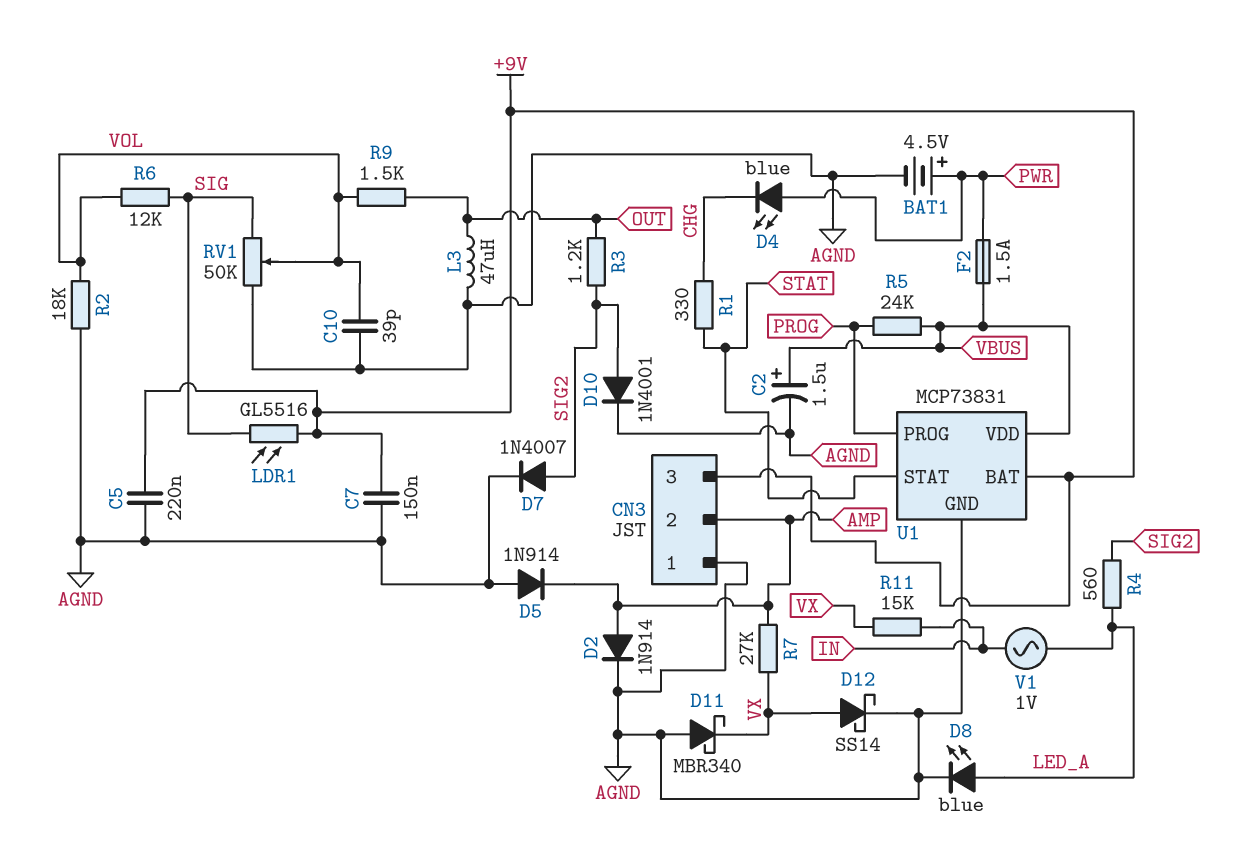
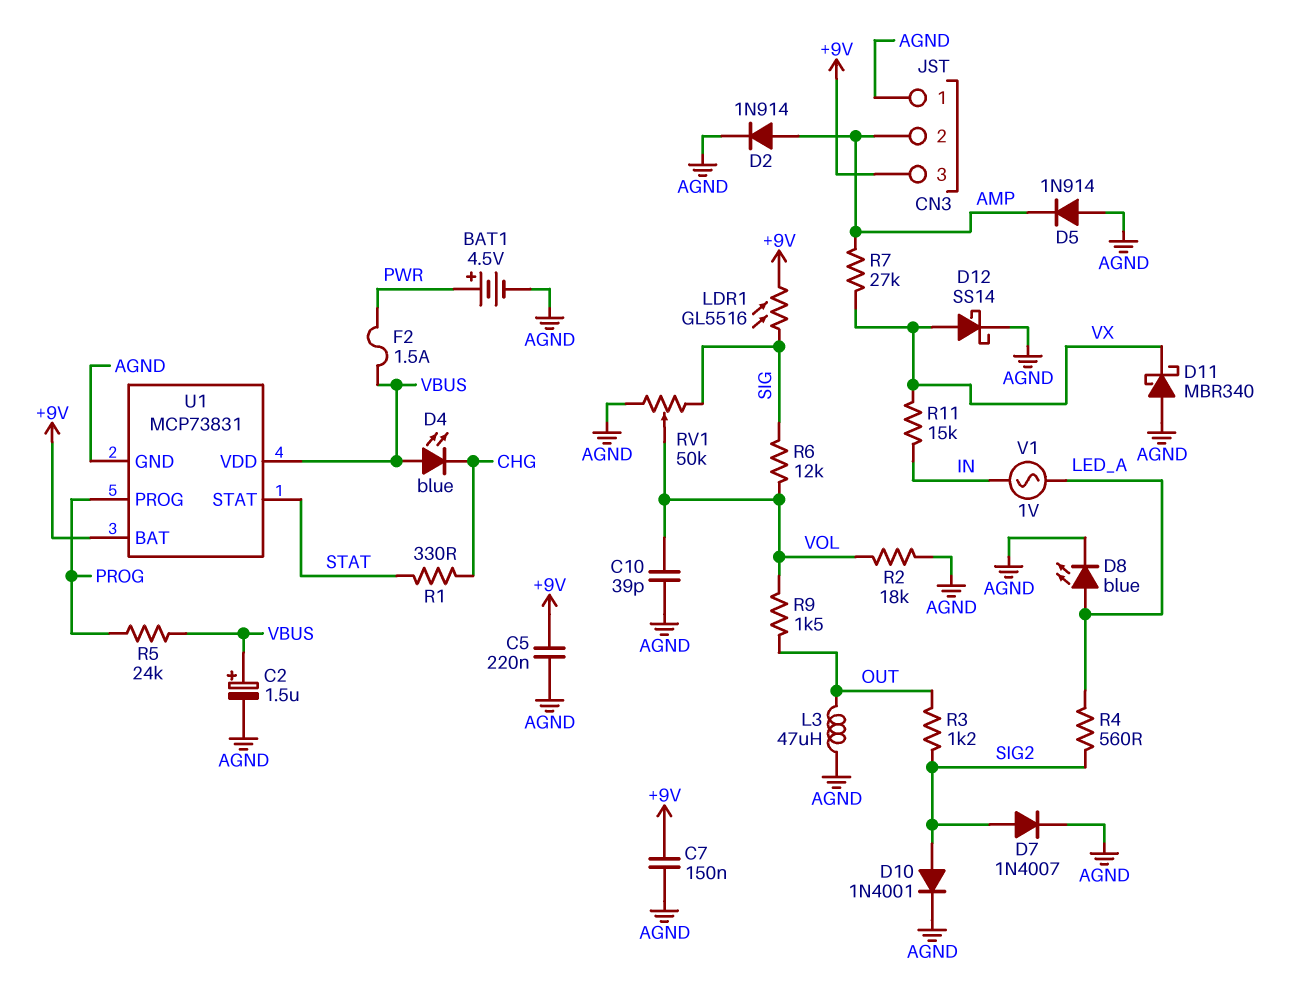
D4: LED blue (A PWR, K CHG) -> LED blue (A VBUS, K CHG)

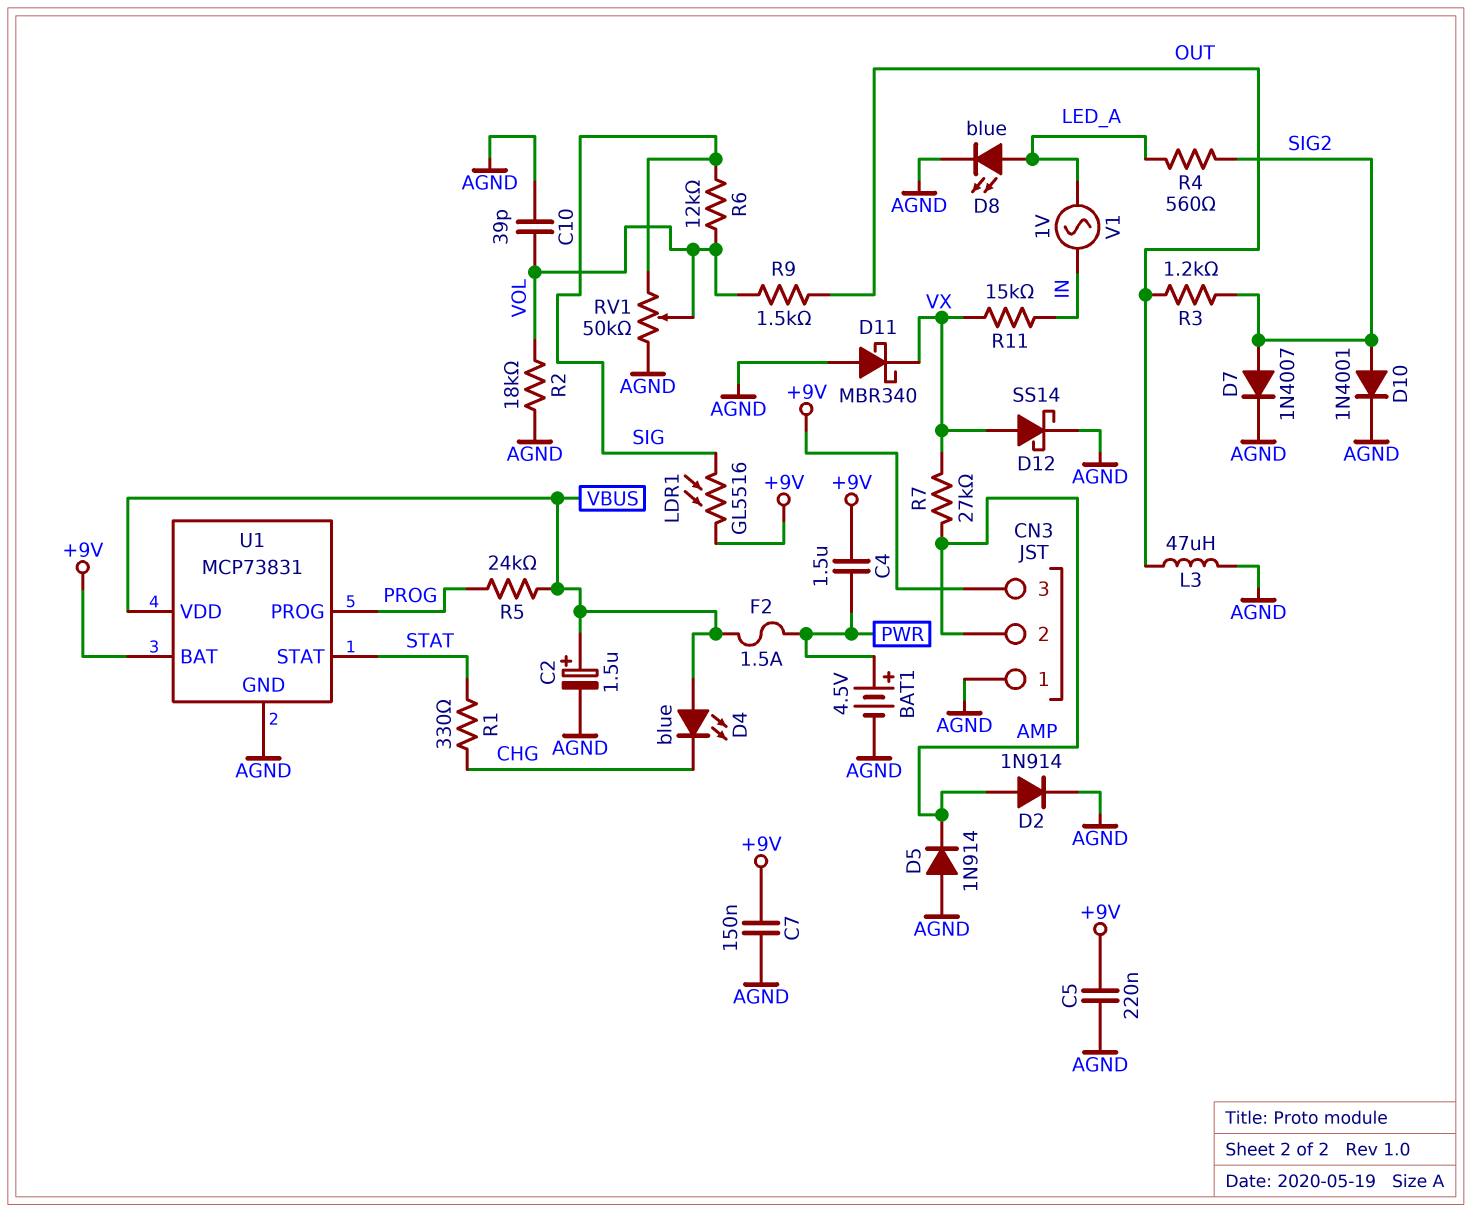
C4: none -> 1.5uF (+9V, PWR)

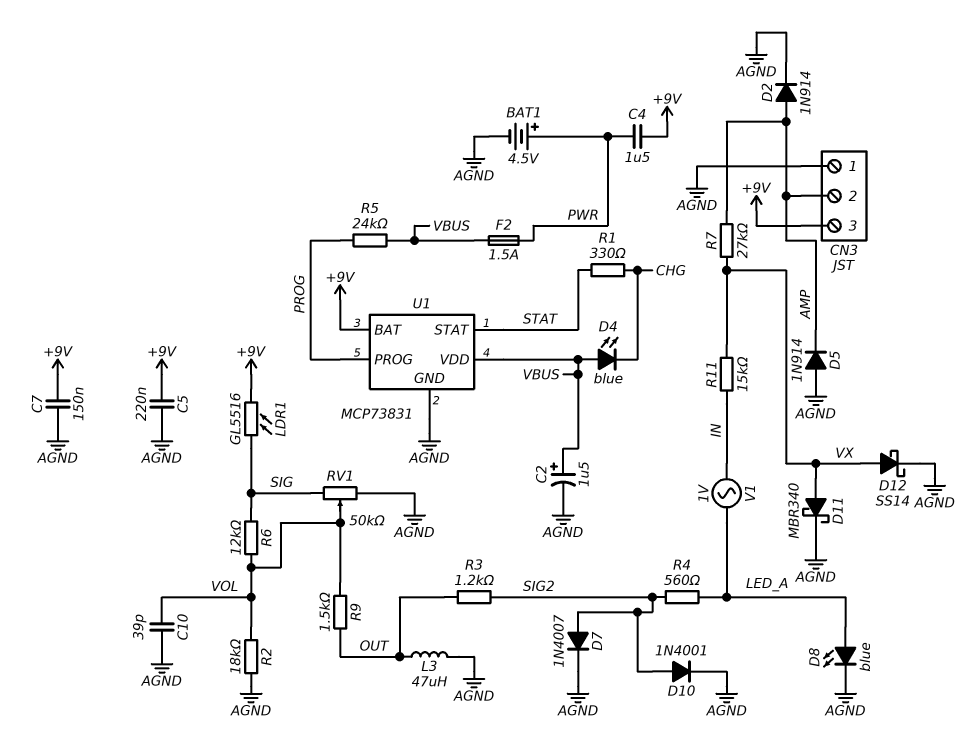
D11: schottky MBR340 (A AGND, K VX) -> schottky MBR340 (A VX, K AGND)

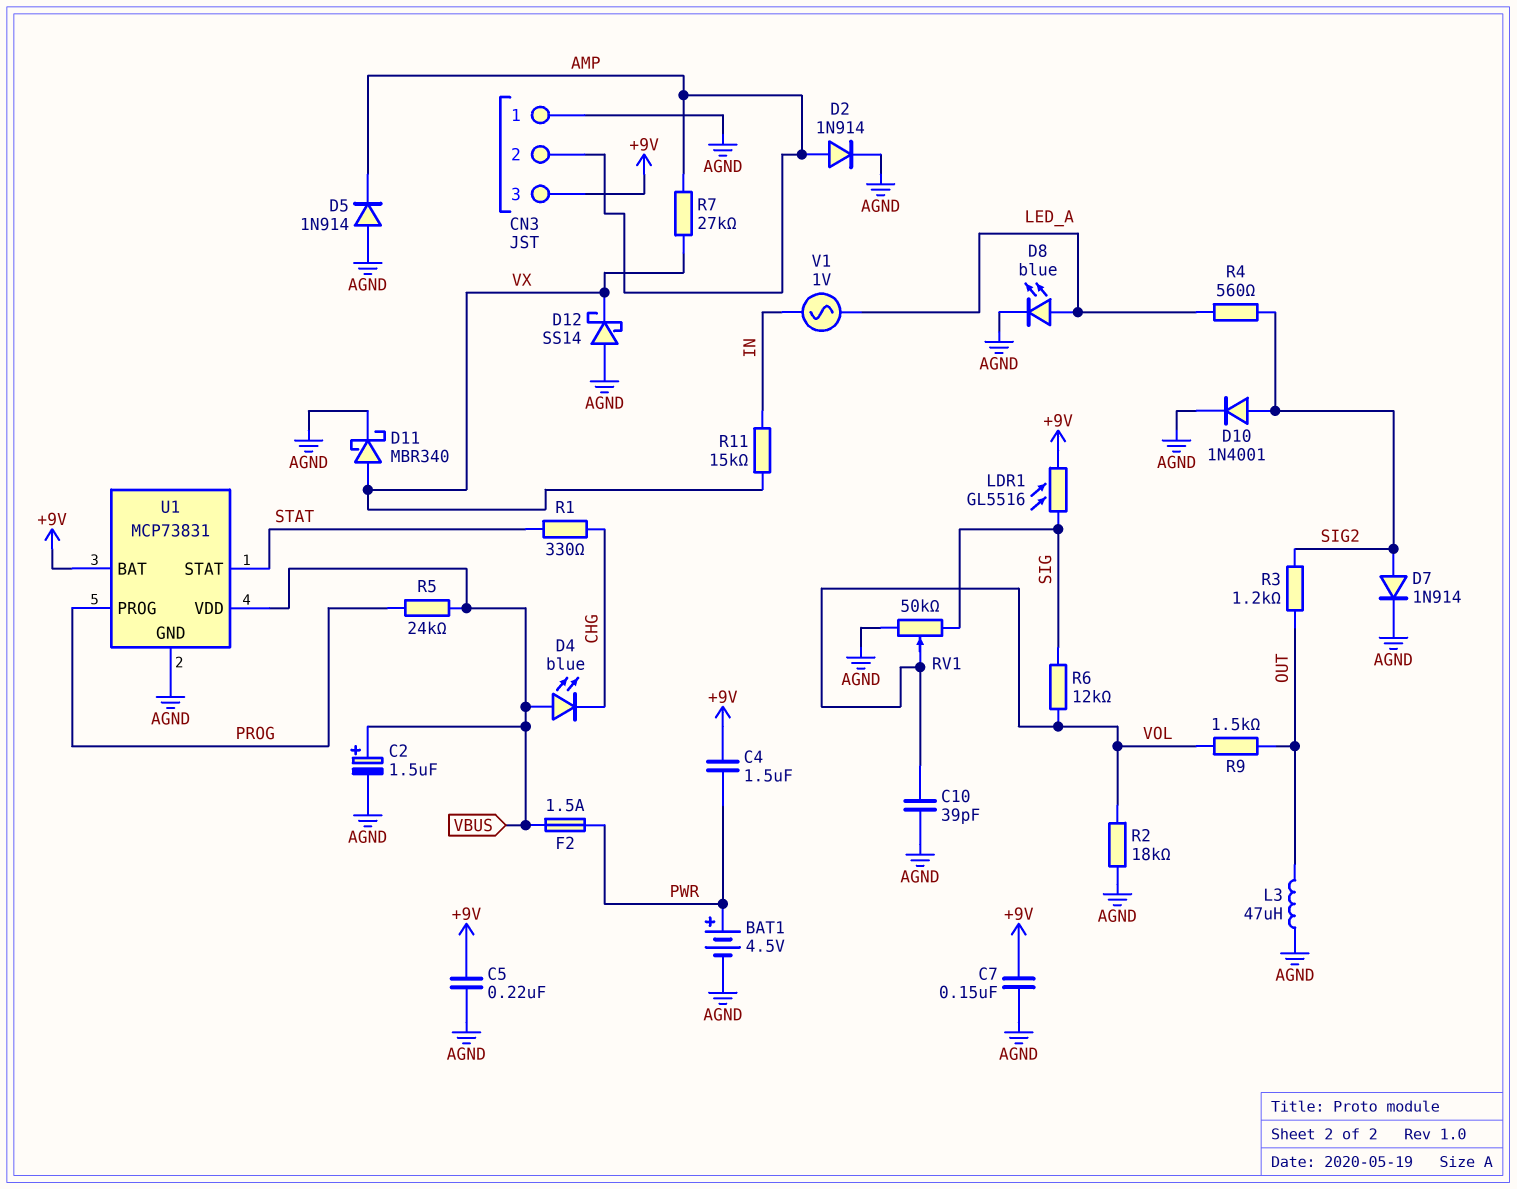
D7: diode 1N4007 (A SIG2, K AGND) -> diode 1N914 (A SIG2, K AGND)
D12: schottky SS14 (A VX, K AGND) -> schottky SS14 (A AGND, K VX)

